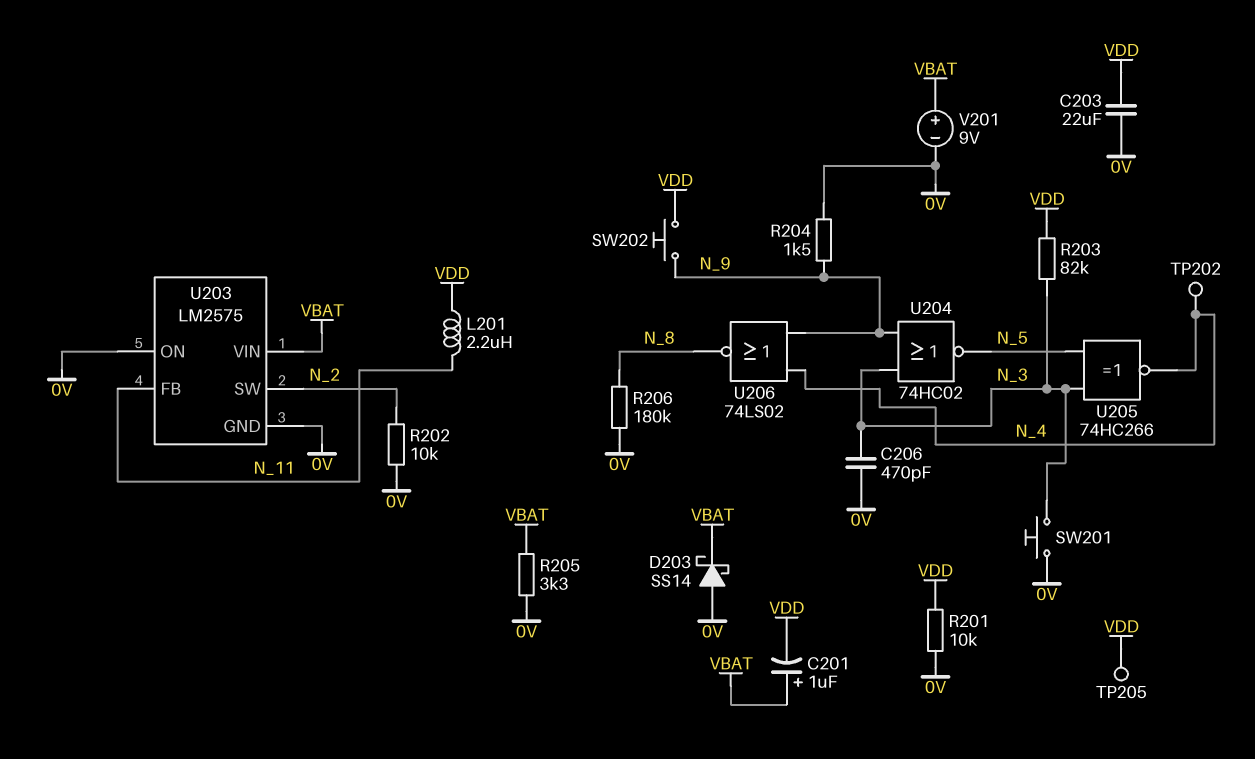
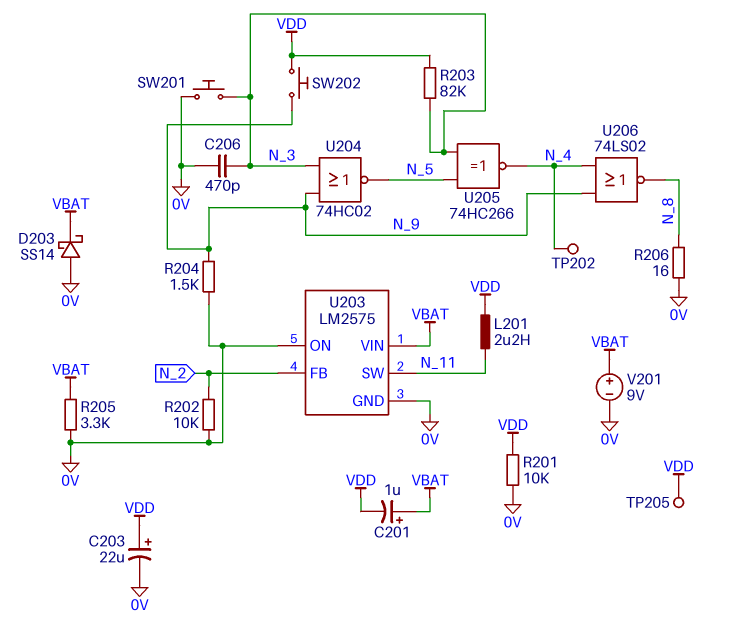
C203: 22uF (0V, VDD) -> 22uF (plus VDD, minus 0V)
R206: 180k (0V, N_8) -> 16 (0V, N_8)
U203 pin FB: N_11 -> N_2
U203 pin SW: N_2 -> N_11

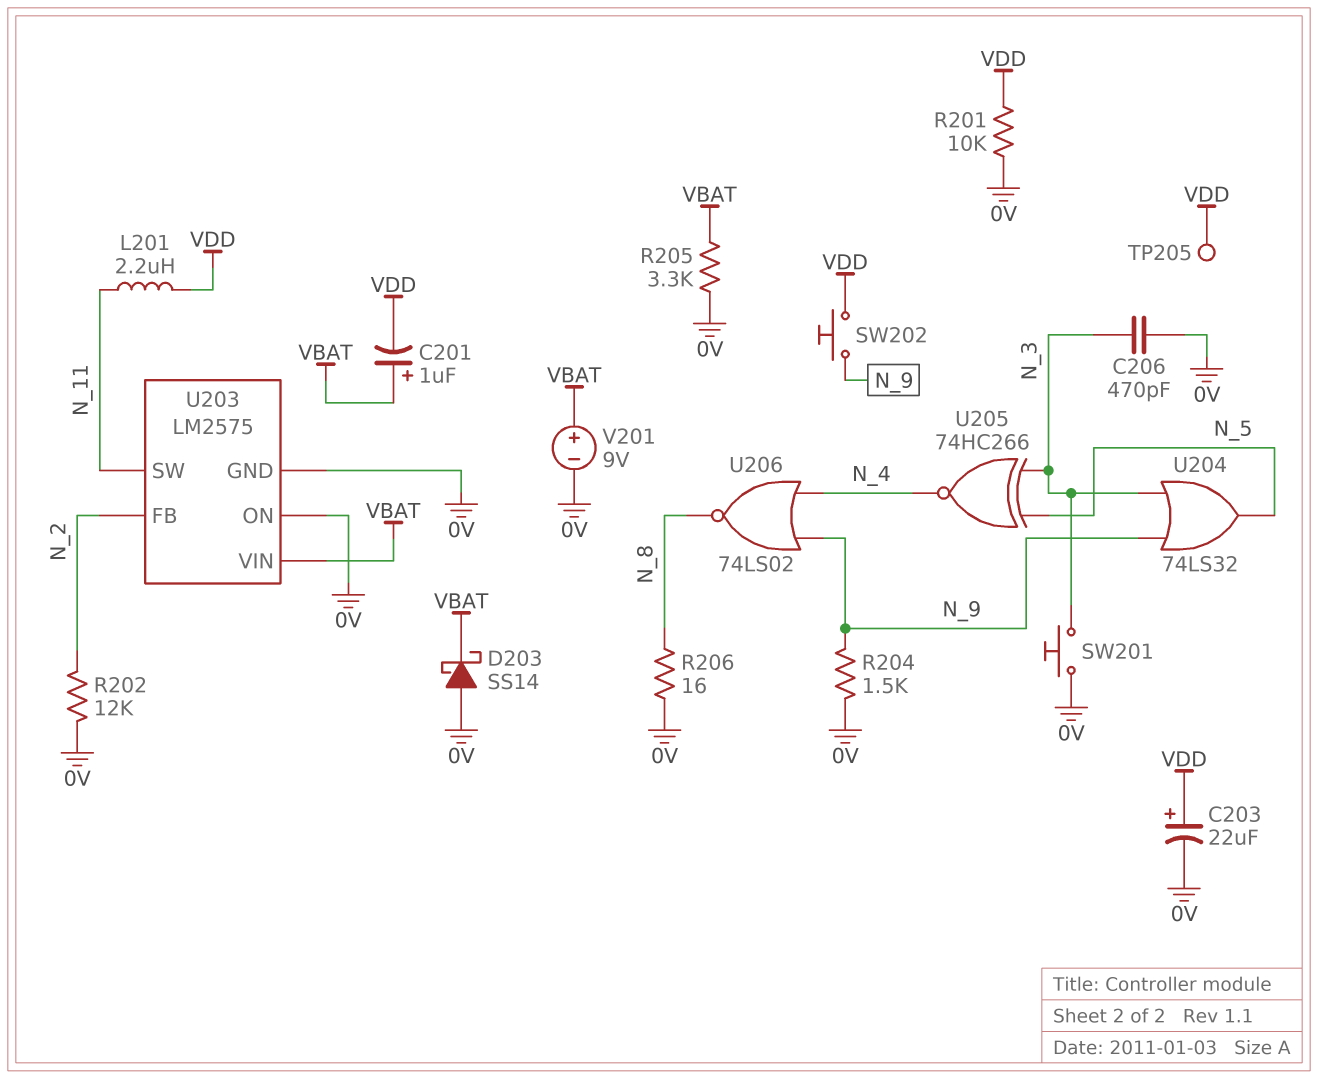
R202: 10k (0V, N_2) -> 12k (0V, N_2)
R203: 82k (N_3, VDD) -> none
TP202: test point (N_4) -> none
U204: NOR 74HC02 (in N_3, in N_9, out N_5) -> OR 74LS32 (in N_3, in N_9, out N_5)

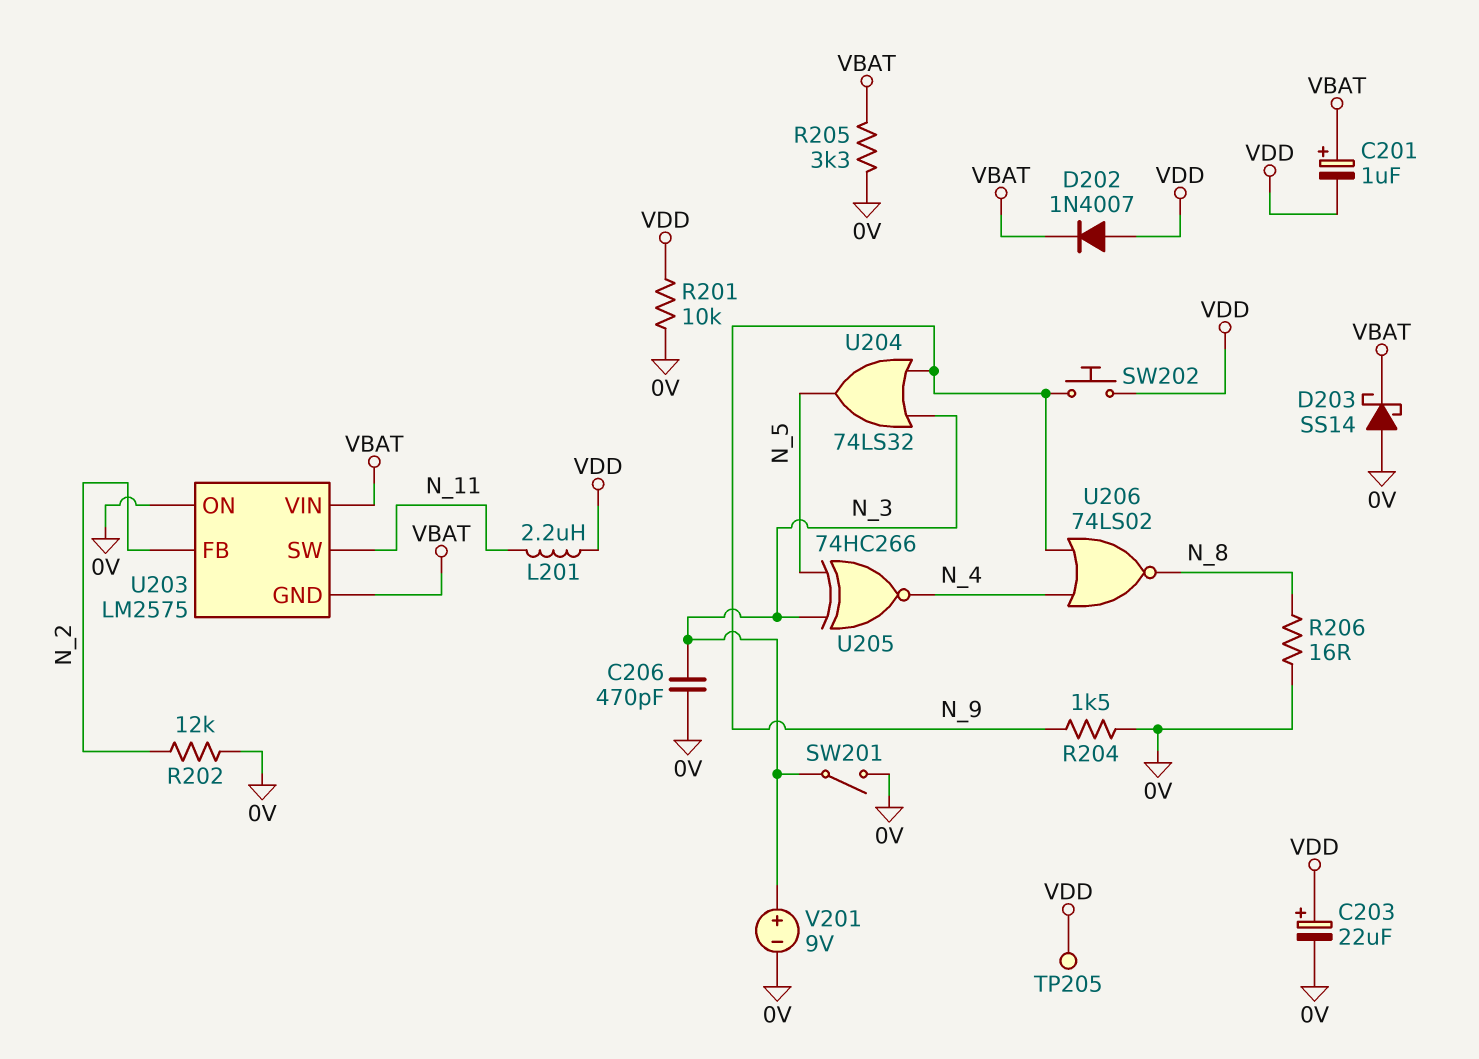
D202: none -> diode 1N4007 (A VDD, K VBAT)
SW201: button (0V, N_3) -> switch (0V, N_3)
U203 pin GND: 0V -> VBAT
V201: 9V (plus VBAT, minus 0V) -> 9V (plus N_3, minus 0V)

